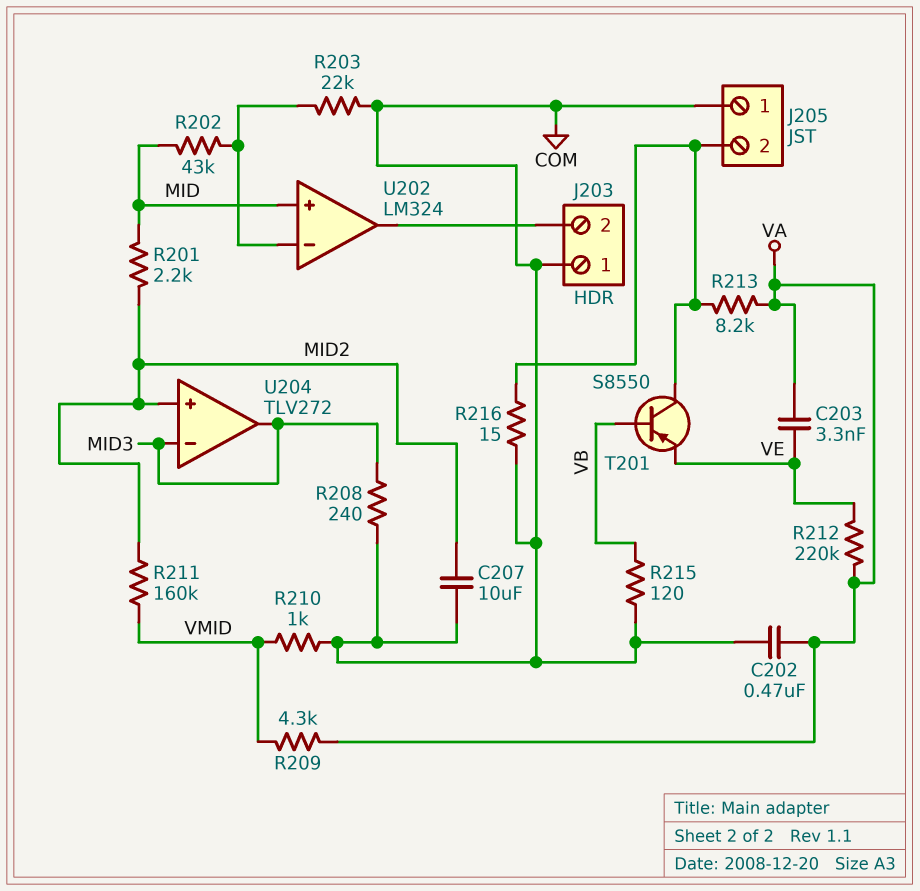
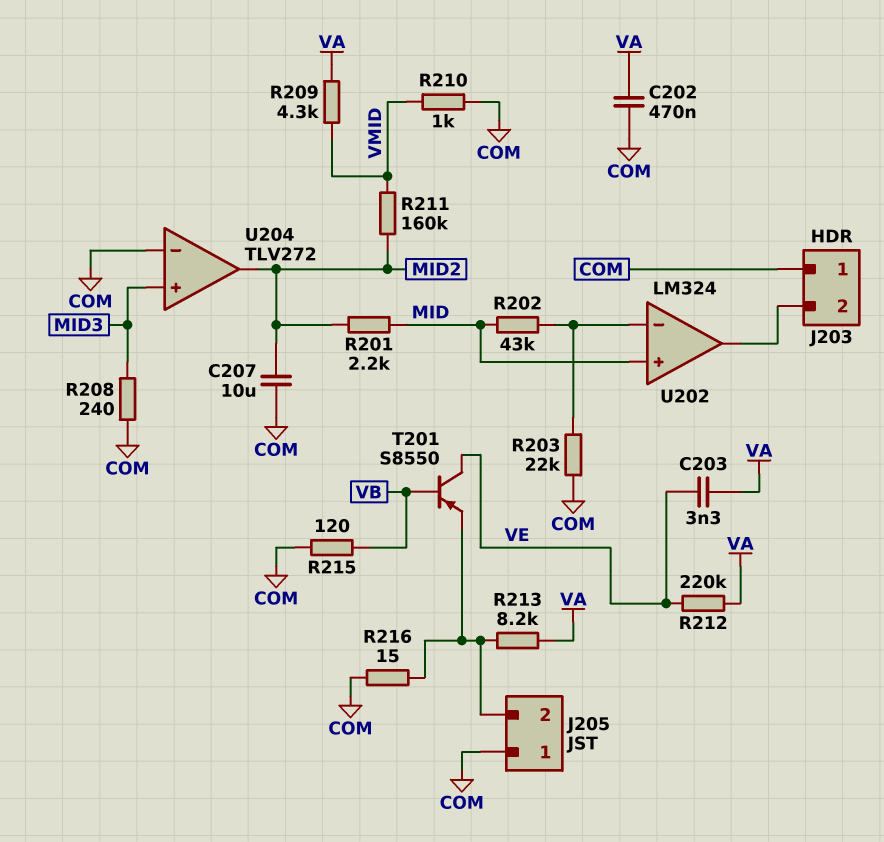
T201: PNP S8550 (B VB, C J205/2, E VE) -> PNP S8550 (B VB, C VE, E J205/2)
U204 pin in+: MID2 -> MID3
U204 pin in-: MID3 -> COM
U204 pin out: MID3 -> MID2

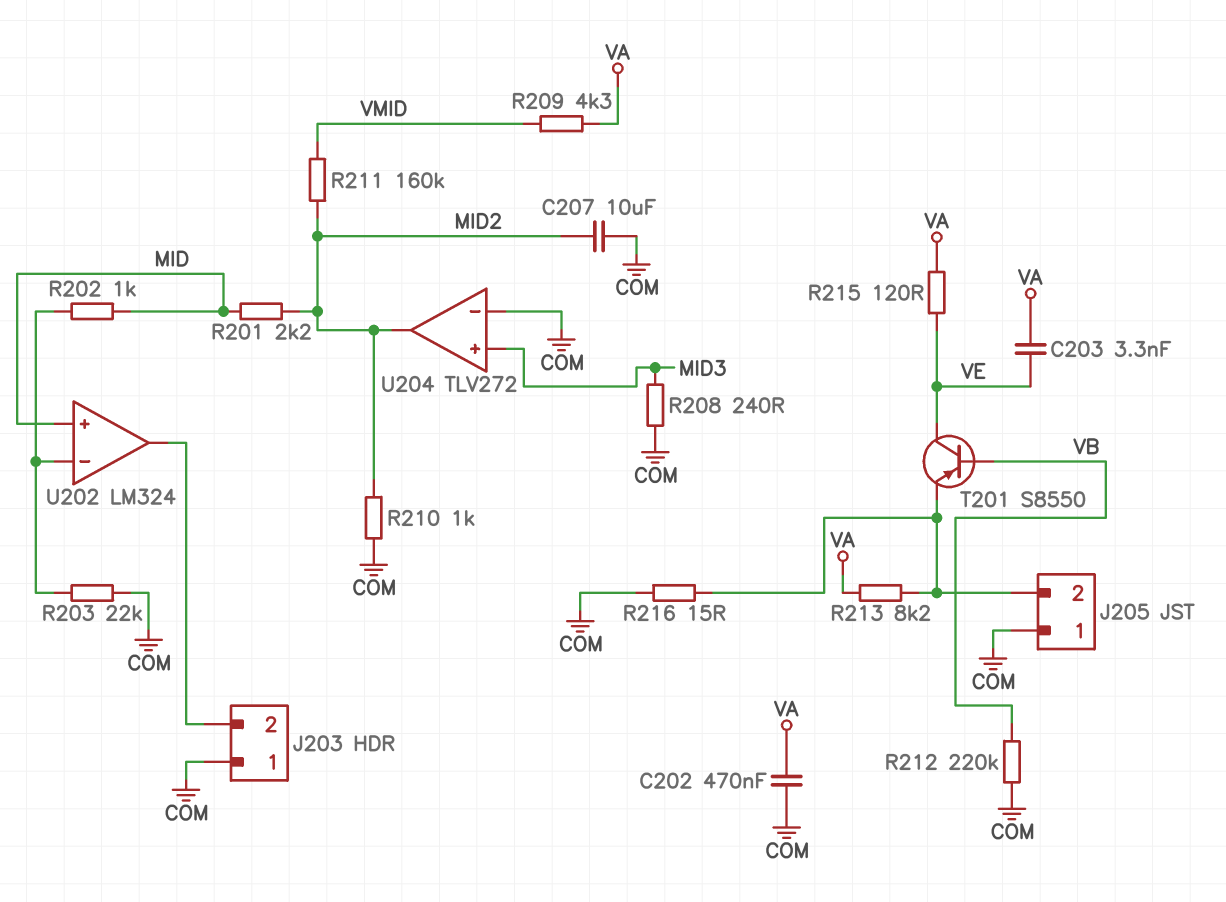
R202: 43k (MID, U202/in-) -> 1k (MID, U202/in-)
R210: 1k (COM, VMID) -> 1k (COM, MID2)
R212: 220k (VA, VE) -> 220k (COM, VB)
R215: 120 (COM, VB) -> 120 (VA, VE)

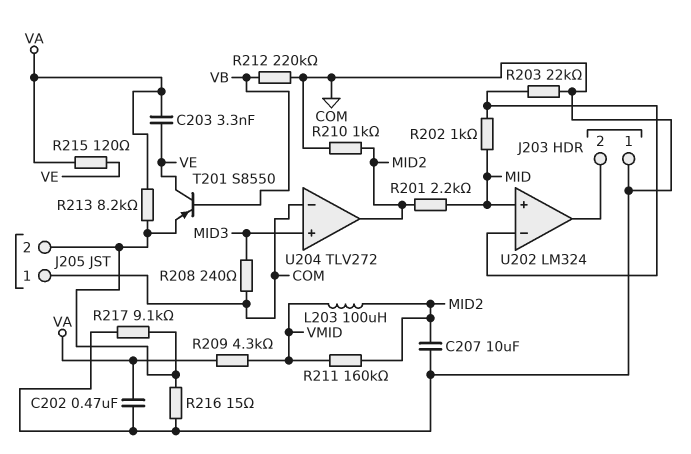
L203: none -> 100uH (MID2, VMID)
R217: none -> 9.1k (COM, J205/2)

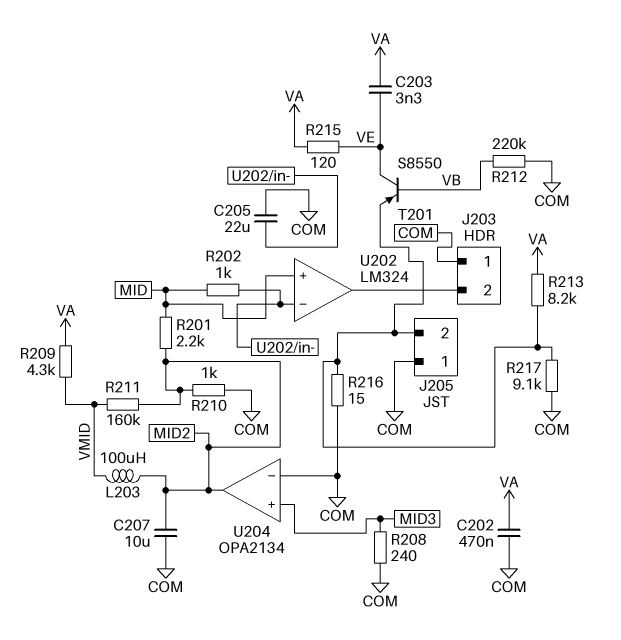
C205: none -> 22uF (COM, U202/in-)
R203: 22k (COM, U202/in-) -> none
U204: TLV272 -> OPA2134

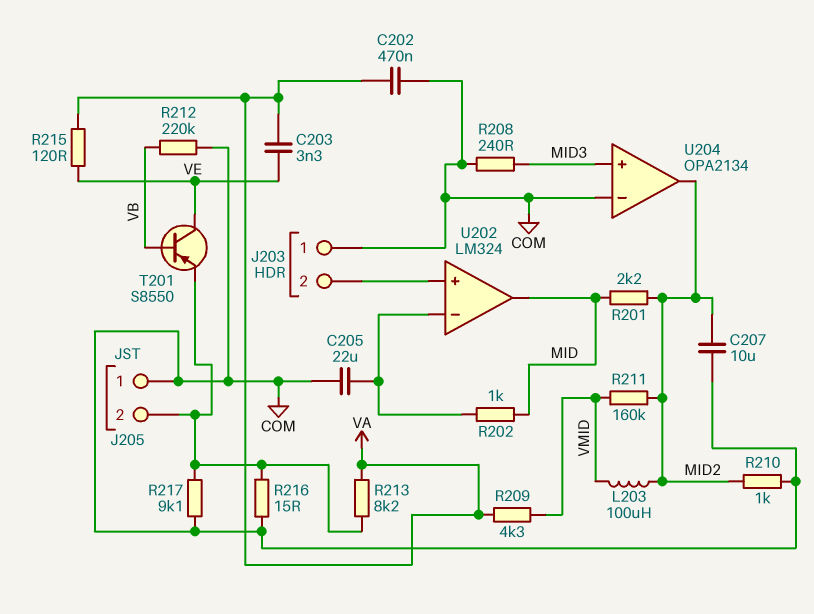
U202 pin in+: MID -> J203/2
U202 pin out: J203/2 -> MID

